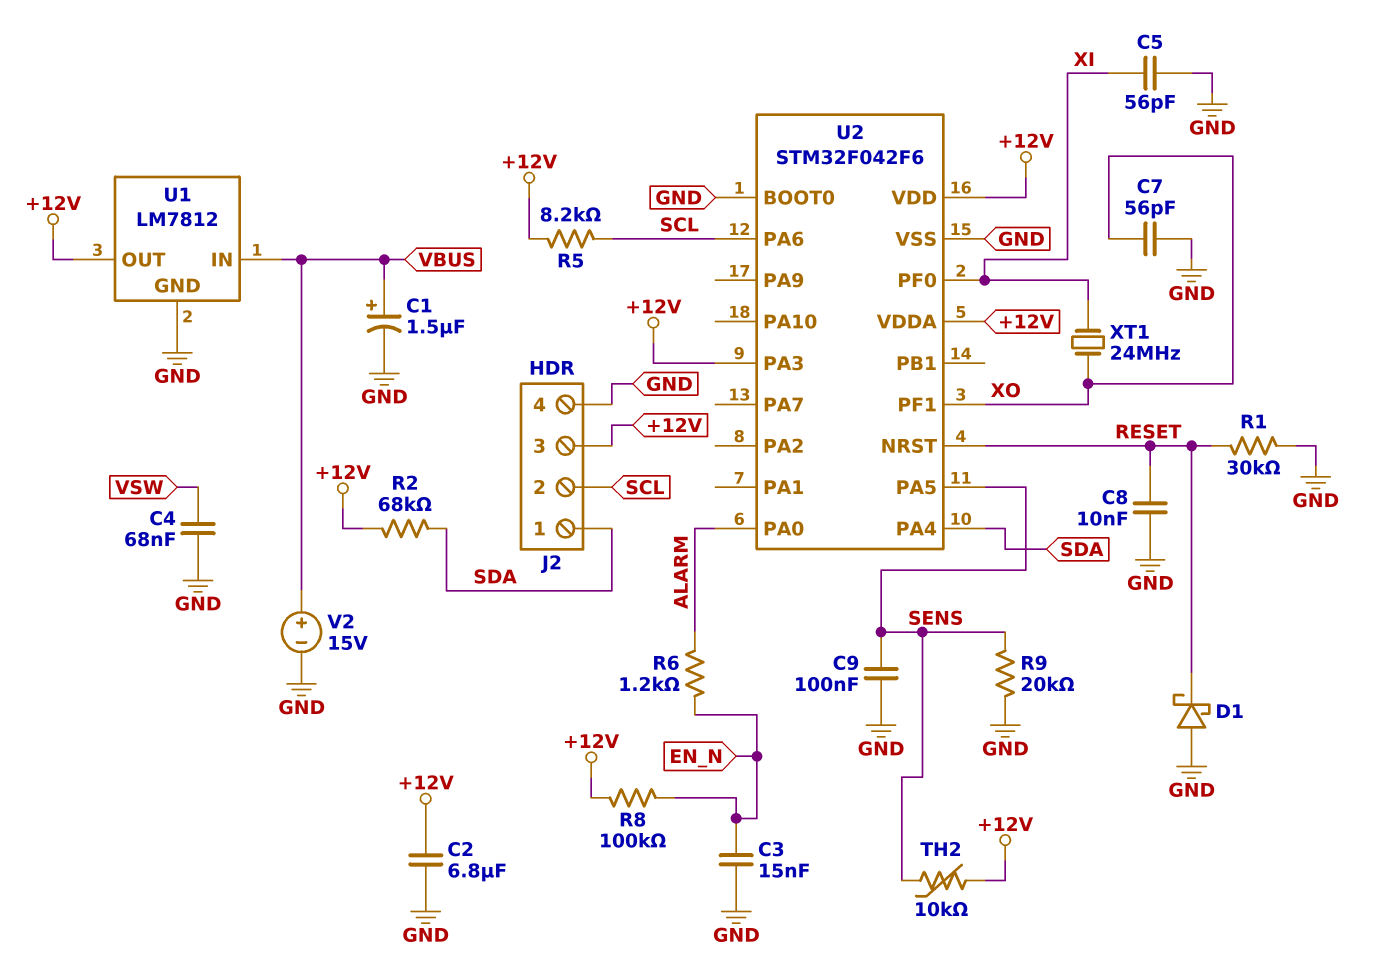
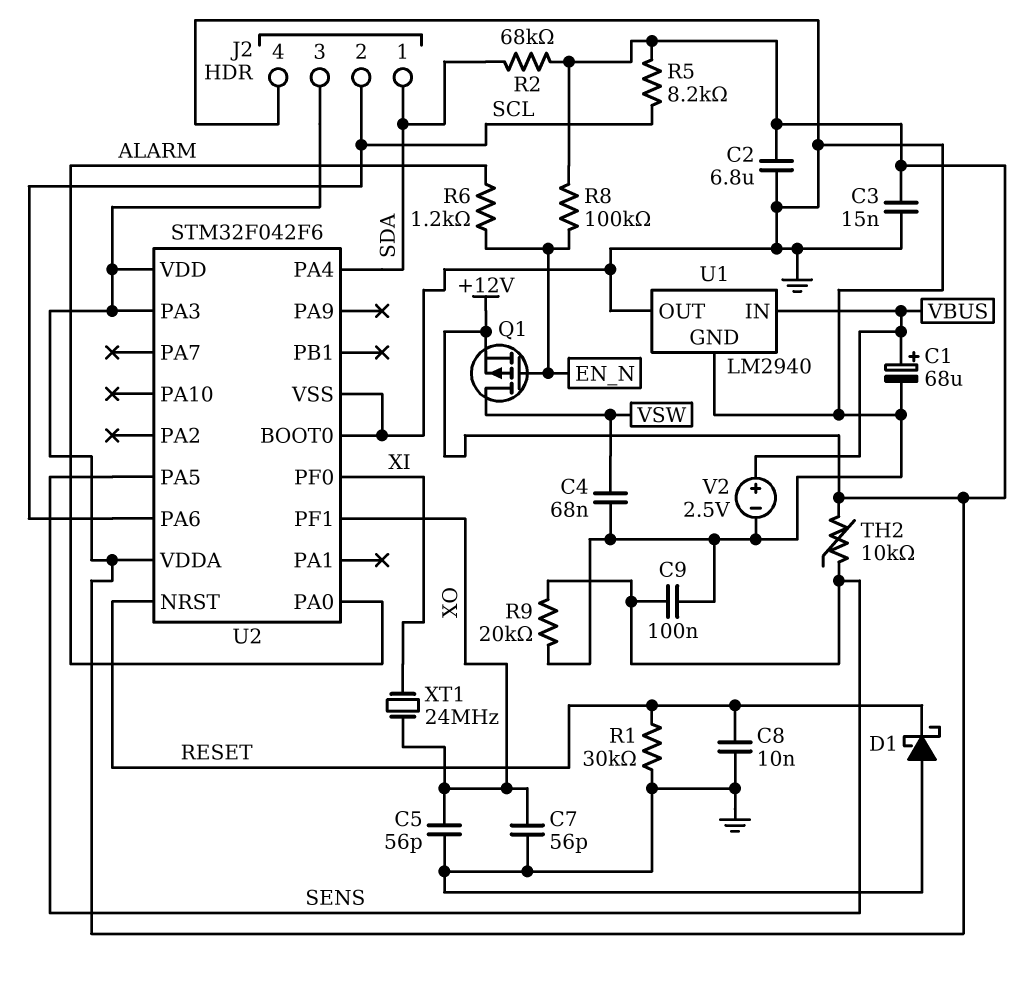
C1: 1.5uF (plus VBUS, minus GND) -> 68uF (plus VBUS, minus GND)
C3: 15nF (EN_N, GND) -> 15nF (+12V, GND)
C5: 56pF (GND, XI) -> 56pF (GND, XO)
Q1: none -> PMOS (G EN_N, D VSW, S +12V)
U1: LM7812 -> LM2940
U1 pin OUT: +12V -> GND
V2: 15V (plus VBUS, minus GND) -> 2.5V (plus VBUS, minus GND)

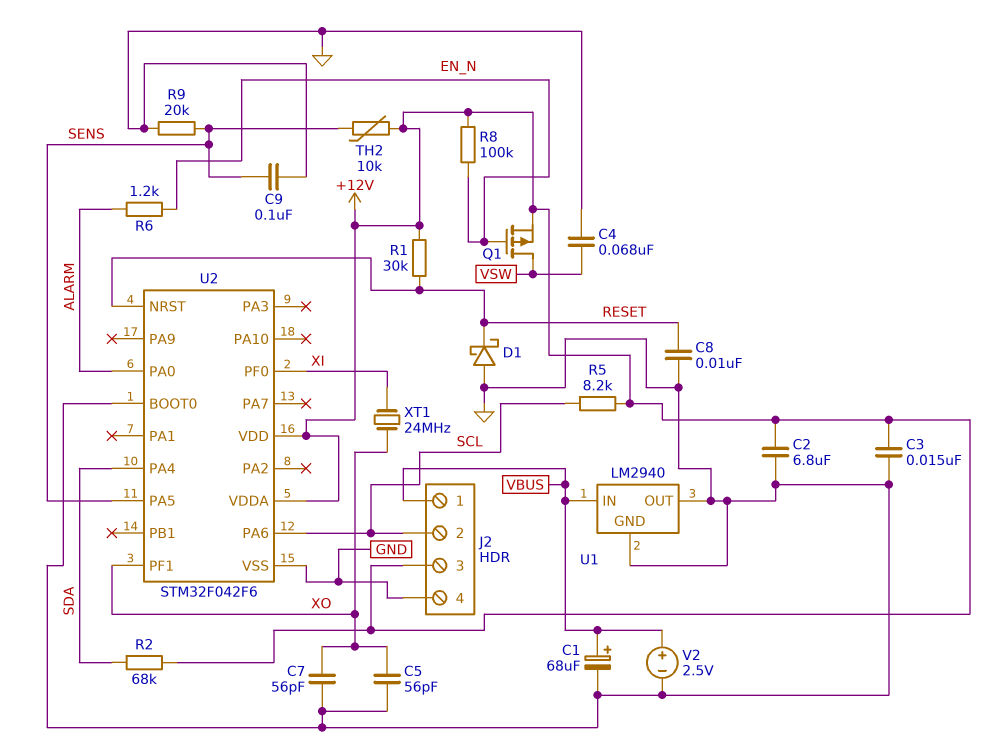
J2 pin 1: SDA -> VBUS
R1: 30k (GND, RESET) -> 30k (+12V, RESET)
U2 pin PA3: +12V -> none

